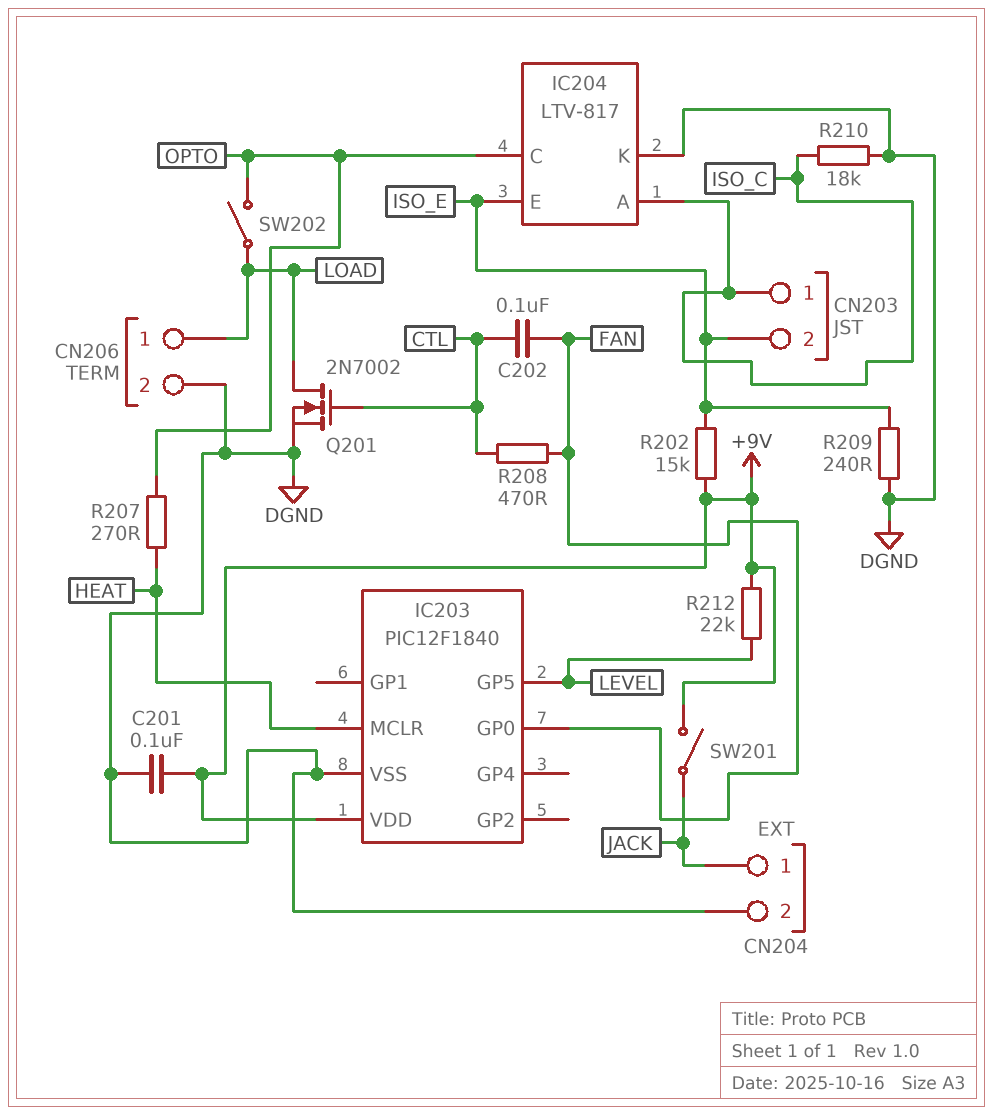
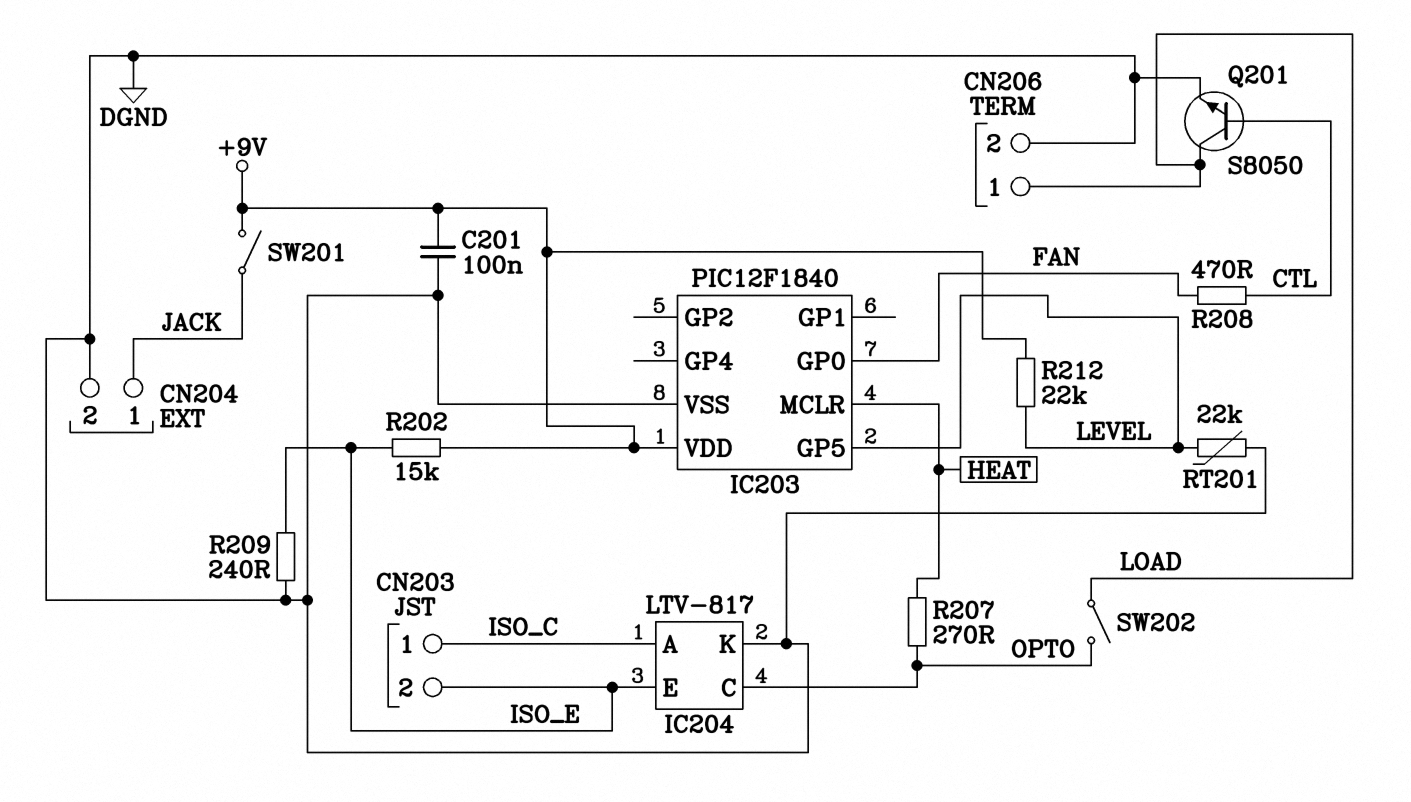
C202: 100nF (CTL, FAN) -> none
Q201: NMOS 2N7002 (G CTL, D LOAD, S DGND) -> NPN S8050 (B CTL, C LOAD, E DGND)
R210: 18k (DGND, ISO_C) -> none
RT201: none -> 22k (DGND, LEVEL)

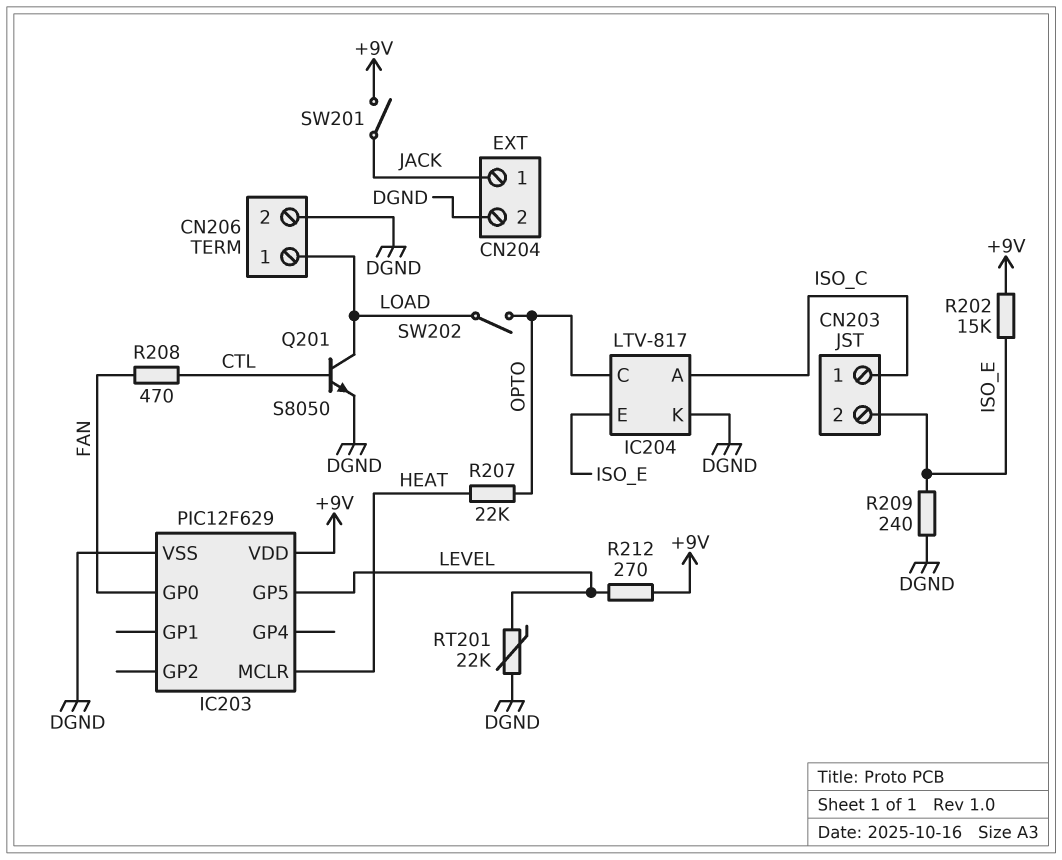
C201: 100nF (+9V, DGND) -> none
IC203: PIC12F1840 -> PIC12F629
R207: 270 (HEAT, OPTO) -> 22k (HEAT, OPTO)
R212: 22k (+9V, LEVEL) -> 270 (+9V, LEVEL)

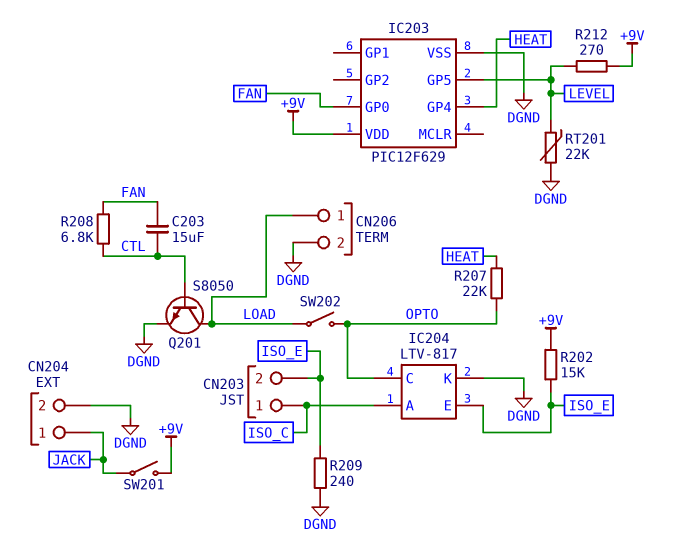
C203: none -> 15uF (CTL, FAN)
IC203 pin GP4: none -> HEAT
IC203 pin MCLR: HEAT -> none
R208: 470 (CTL, FAN) -> 6.8k (CTL, FAN)

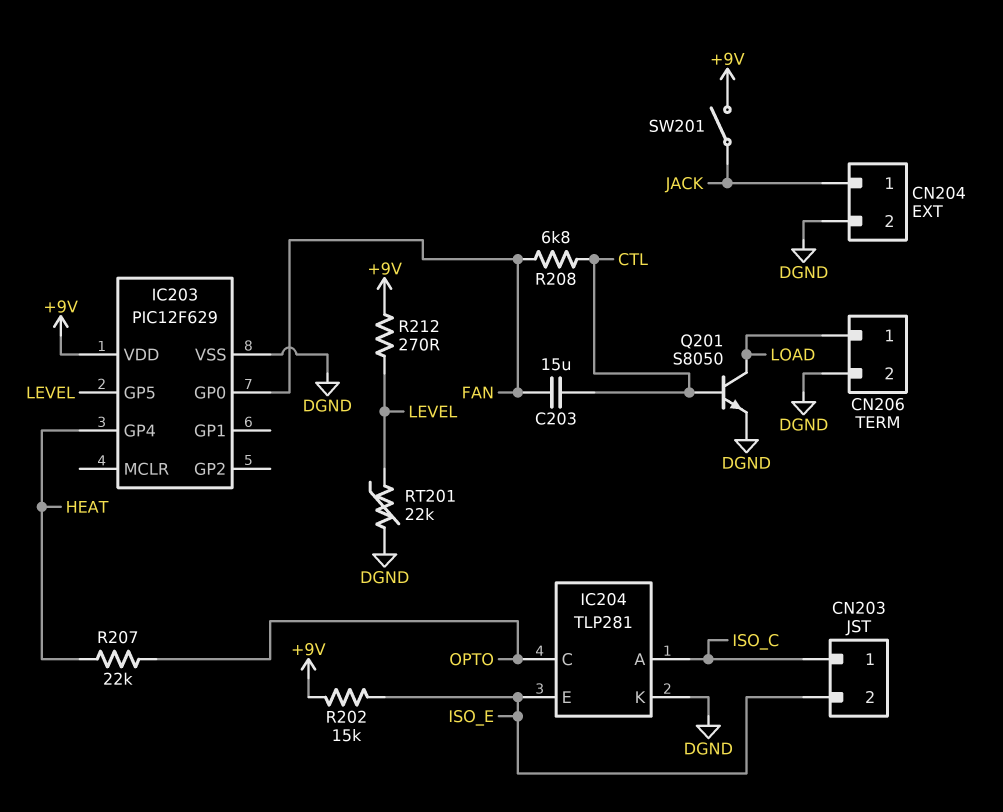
IC204: LTV-817 -> TLP281
R209: 240 (DGND, ISO_E) -> none
SW202: switch (LOAD, OPTO) -> none

